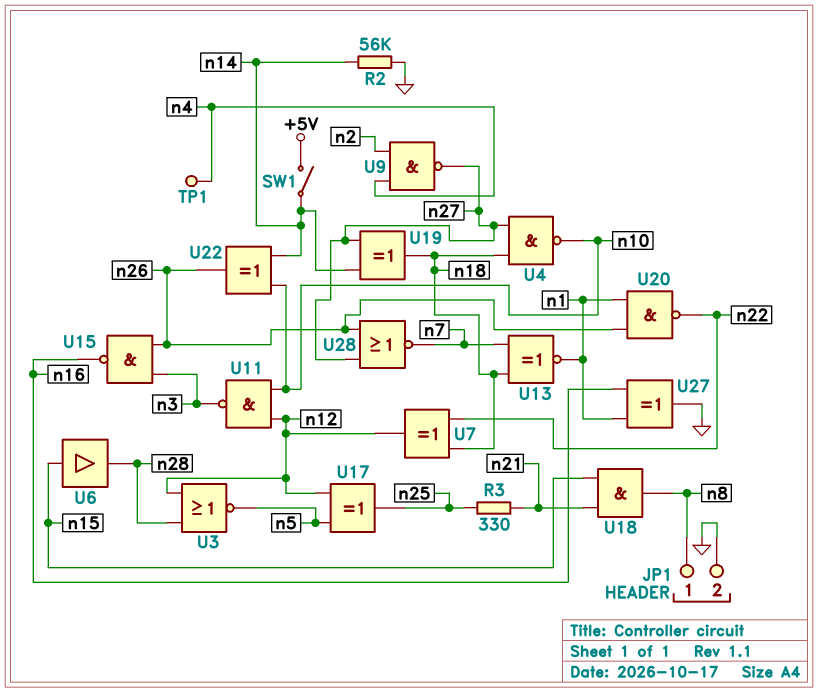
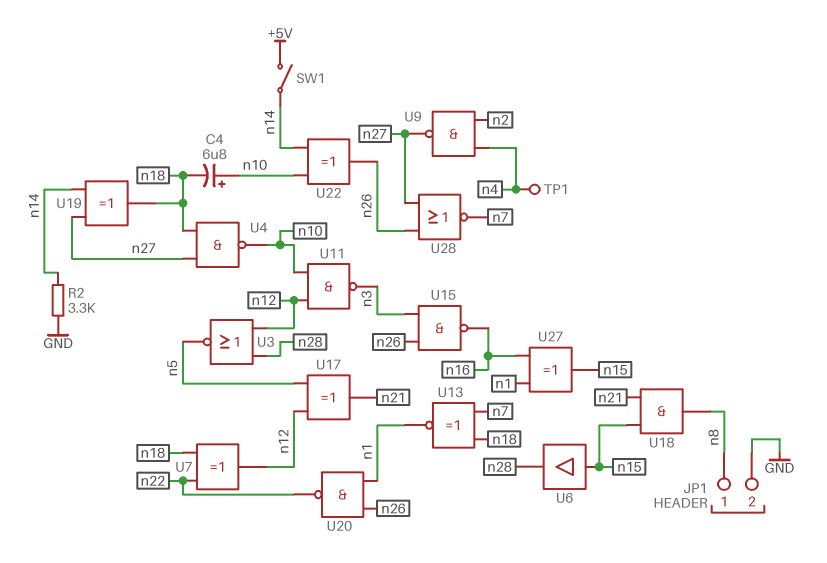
C4: none -> 6.8uF (plus n10, minus n18)
R2: 56k (GND, n14) -> 3.3k (GND, n14)
R3: 330 (n21, n25) -> none
U17: XOR (in n5, in n12, out n25) -> XOR (in n5, in n12, out n21)
U27: XOR (in n1, in n16, out GND) -> XOR (in n1, in n16, out n15)

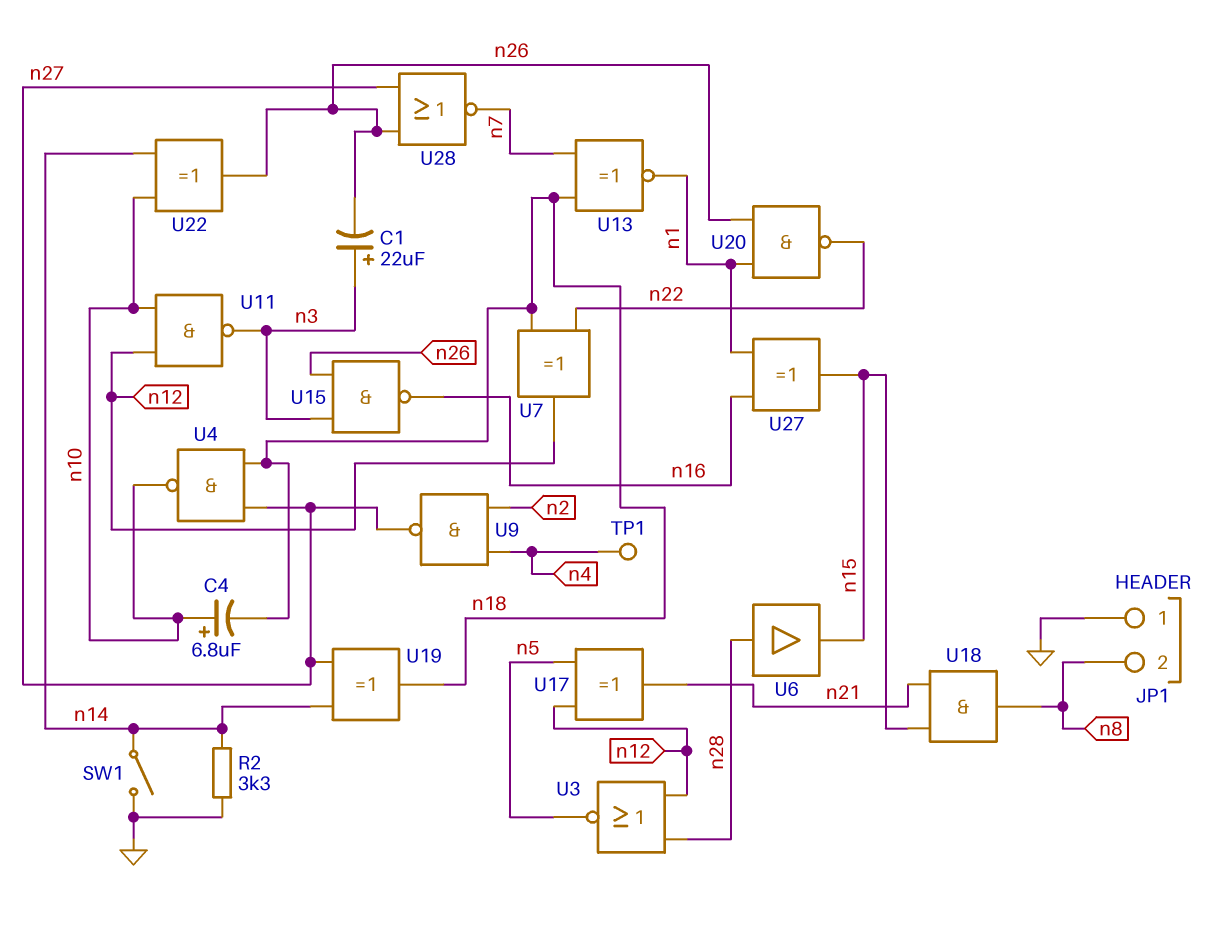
C1: none -> 22uF (plus n3, minus n26)
JP1 pin 1: n8 -> GND
JP1 pin 2: GND -> n8
SW1: switch (+5V, n14) -> switch (GND, n14)
U6: buffer (in n15, out n28) -> buffer (in n28, out n15)

